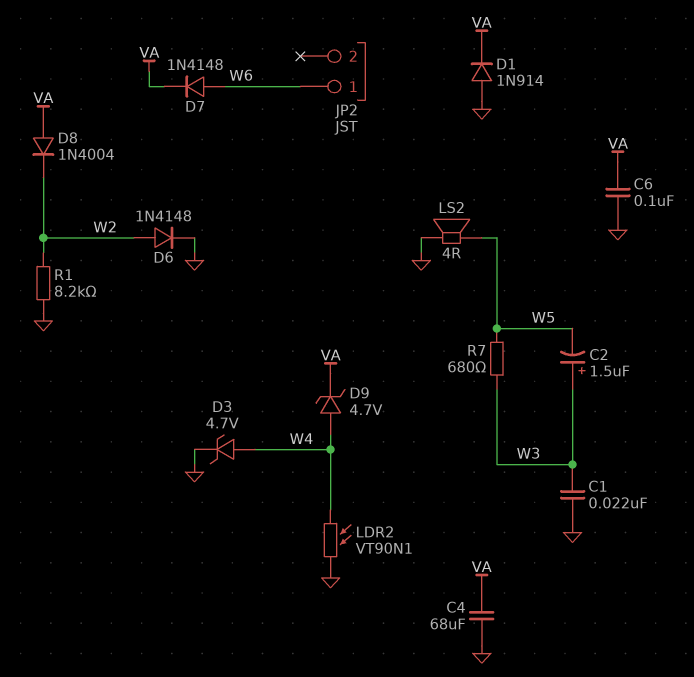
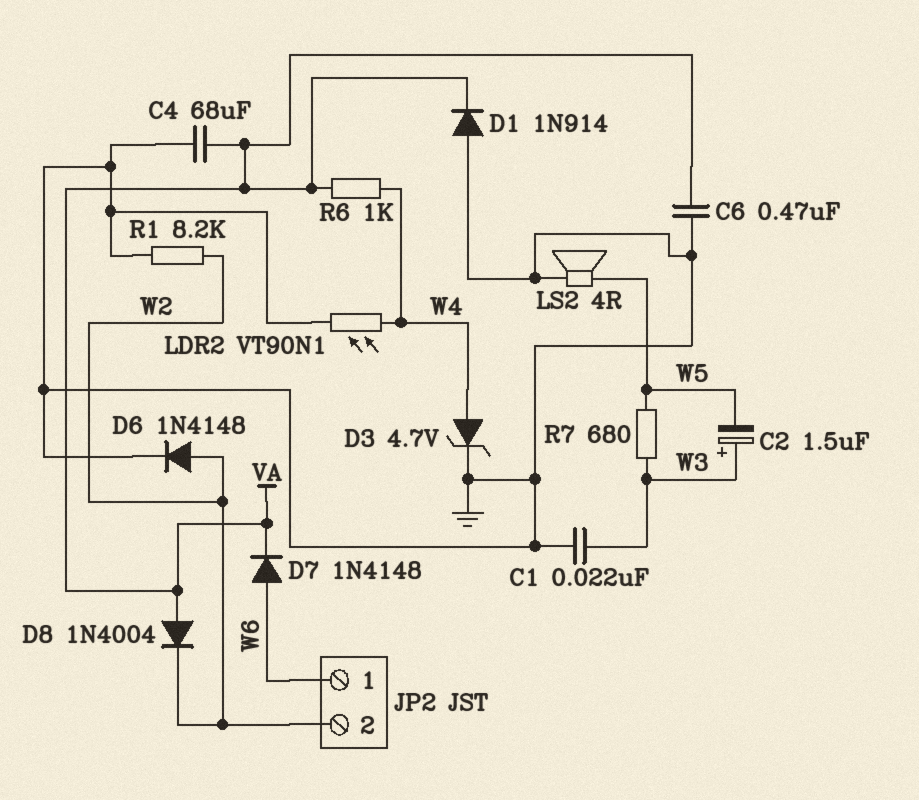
C6: 100nF (GND, VA) -> 470nF (GND, VA)
D9: zener 4.7V (A W4, K VA) -> none
JP2 pin 2: none -> W2
R6: none -> 1k (VA, W4)

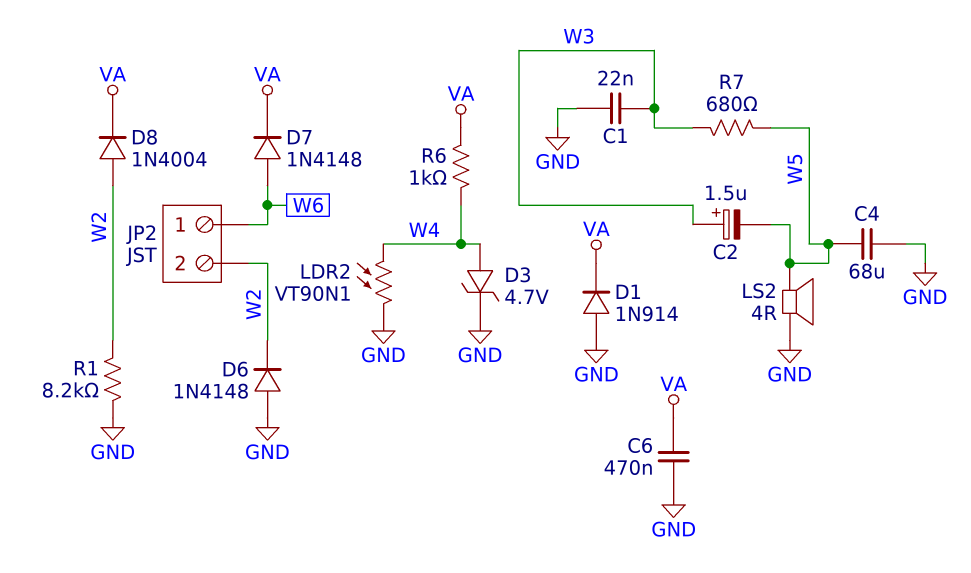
C4: 68uF (GND, VA) -> 68uF (GND, W5)
D6: diode 1N4148 (A W2, K GND) -> diode 1N4148 (A GND, K W2)
D8: diode 1N4004 (A VA, K W2) -> diode 1N4004 (A W2, K VA)

